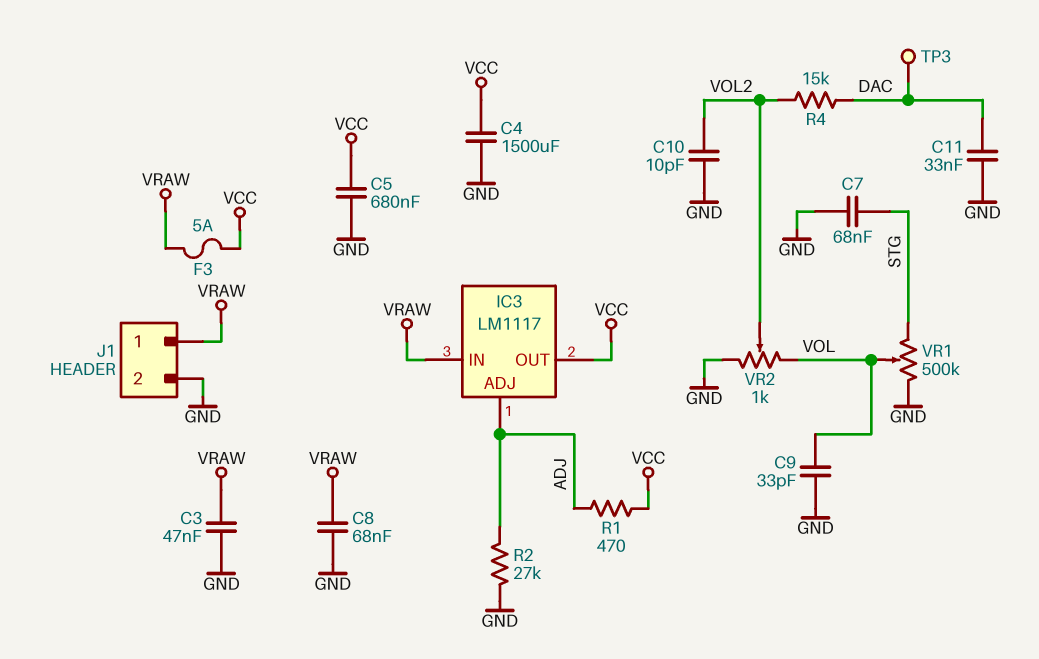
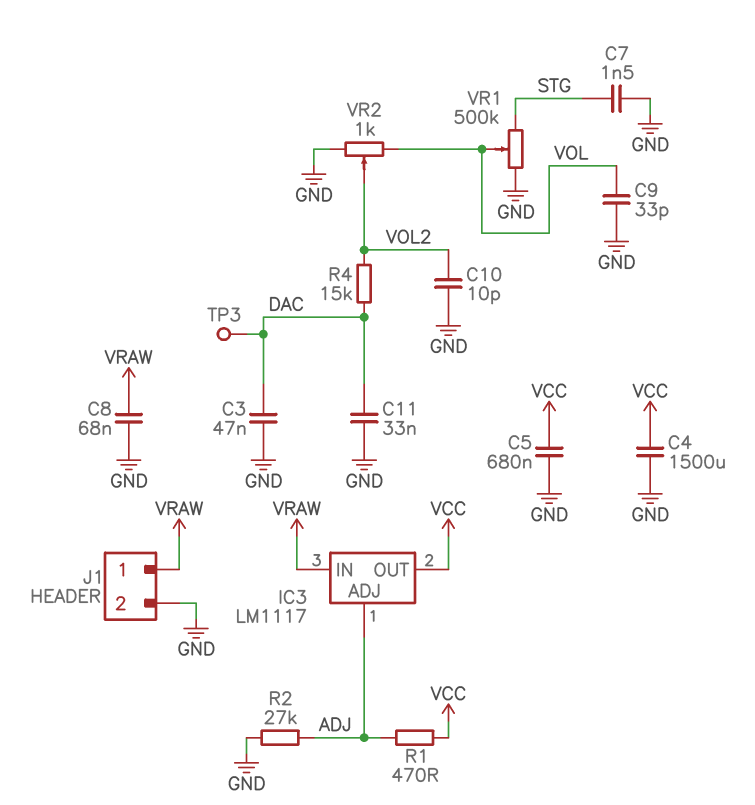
C3: 47nF (GND, VRAW) -> 47nF (DAC, GND)
C7: 68nF (GND, STG) -> 1.5nF (GND, STG)
F3: 5A (VCC, VRAW) -> none

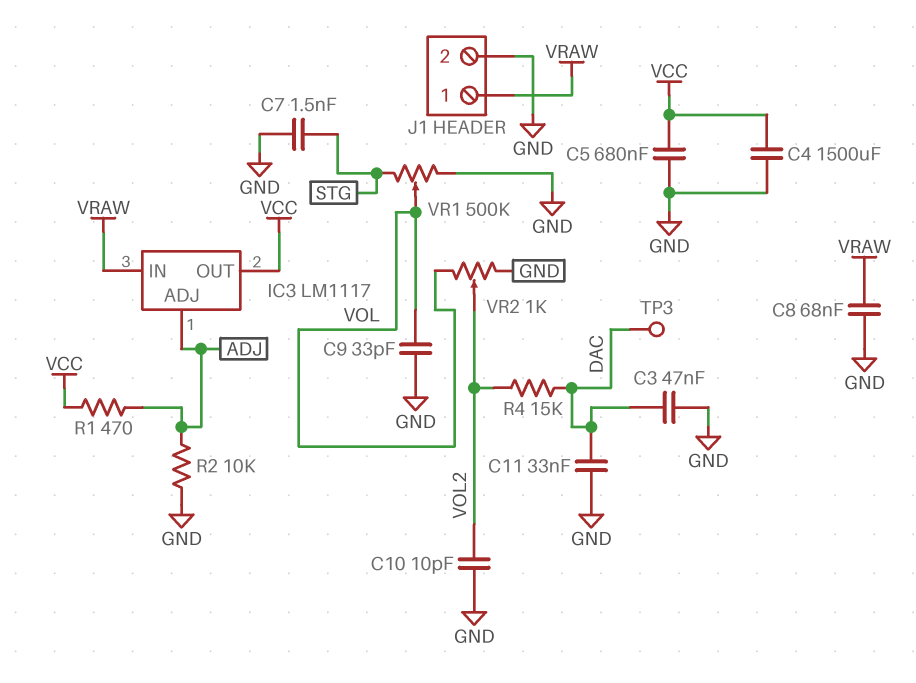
R2: 27k (ADJ, GND) -> 10k (ADJ, GND)

